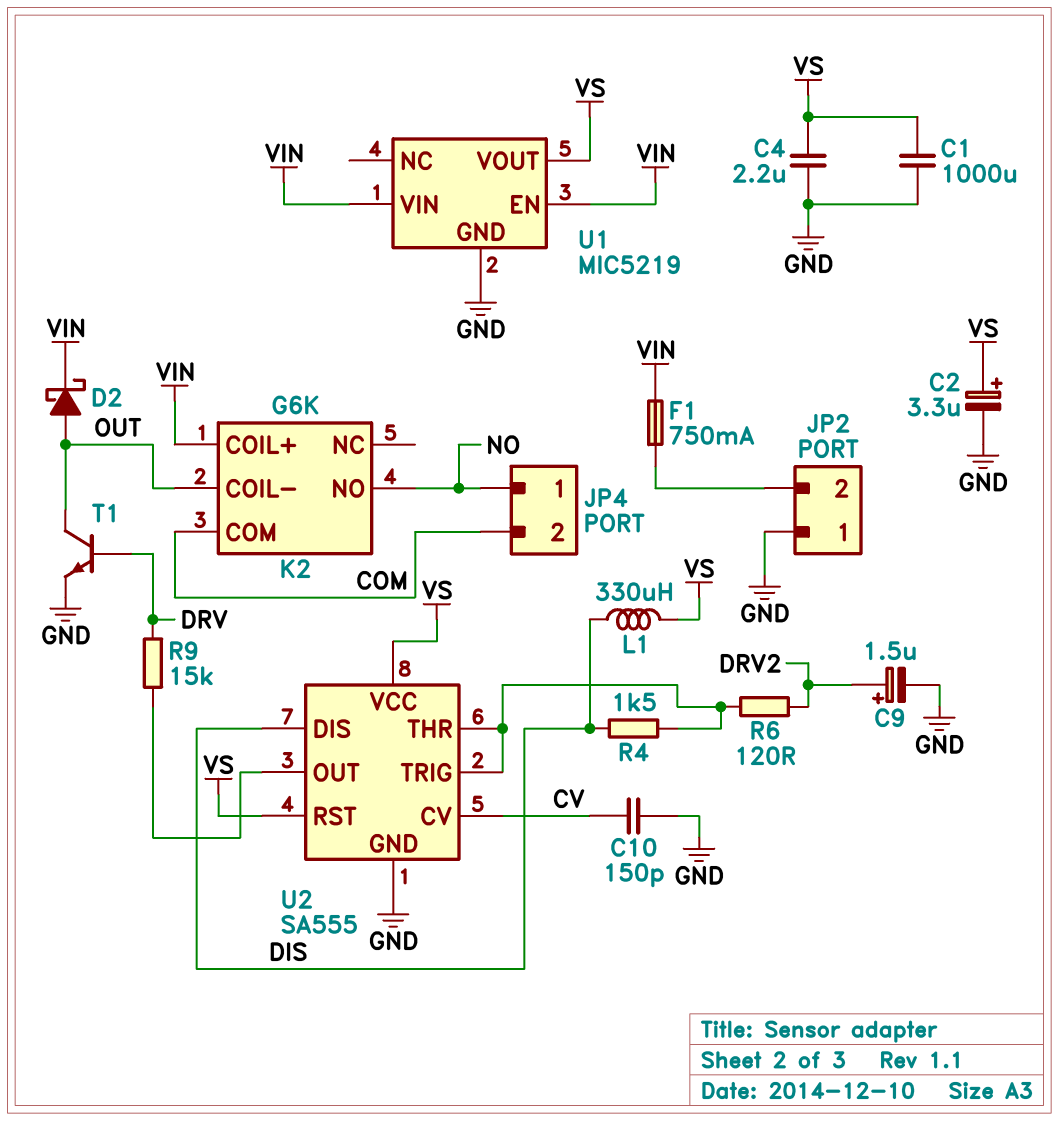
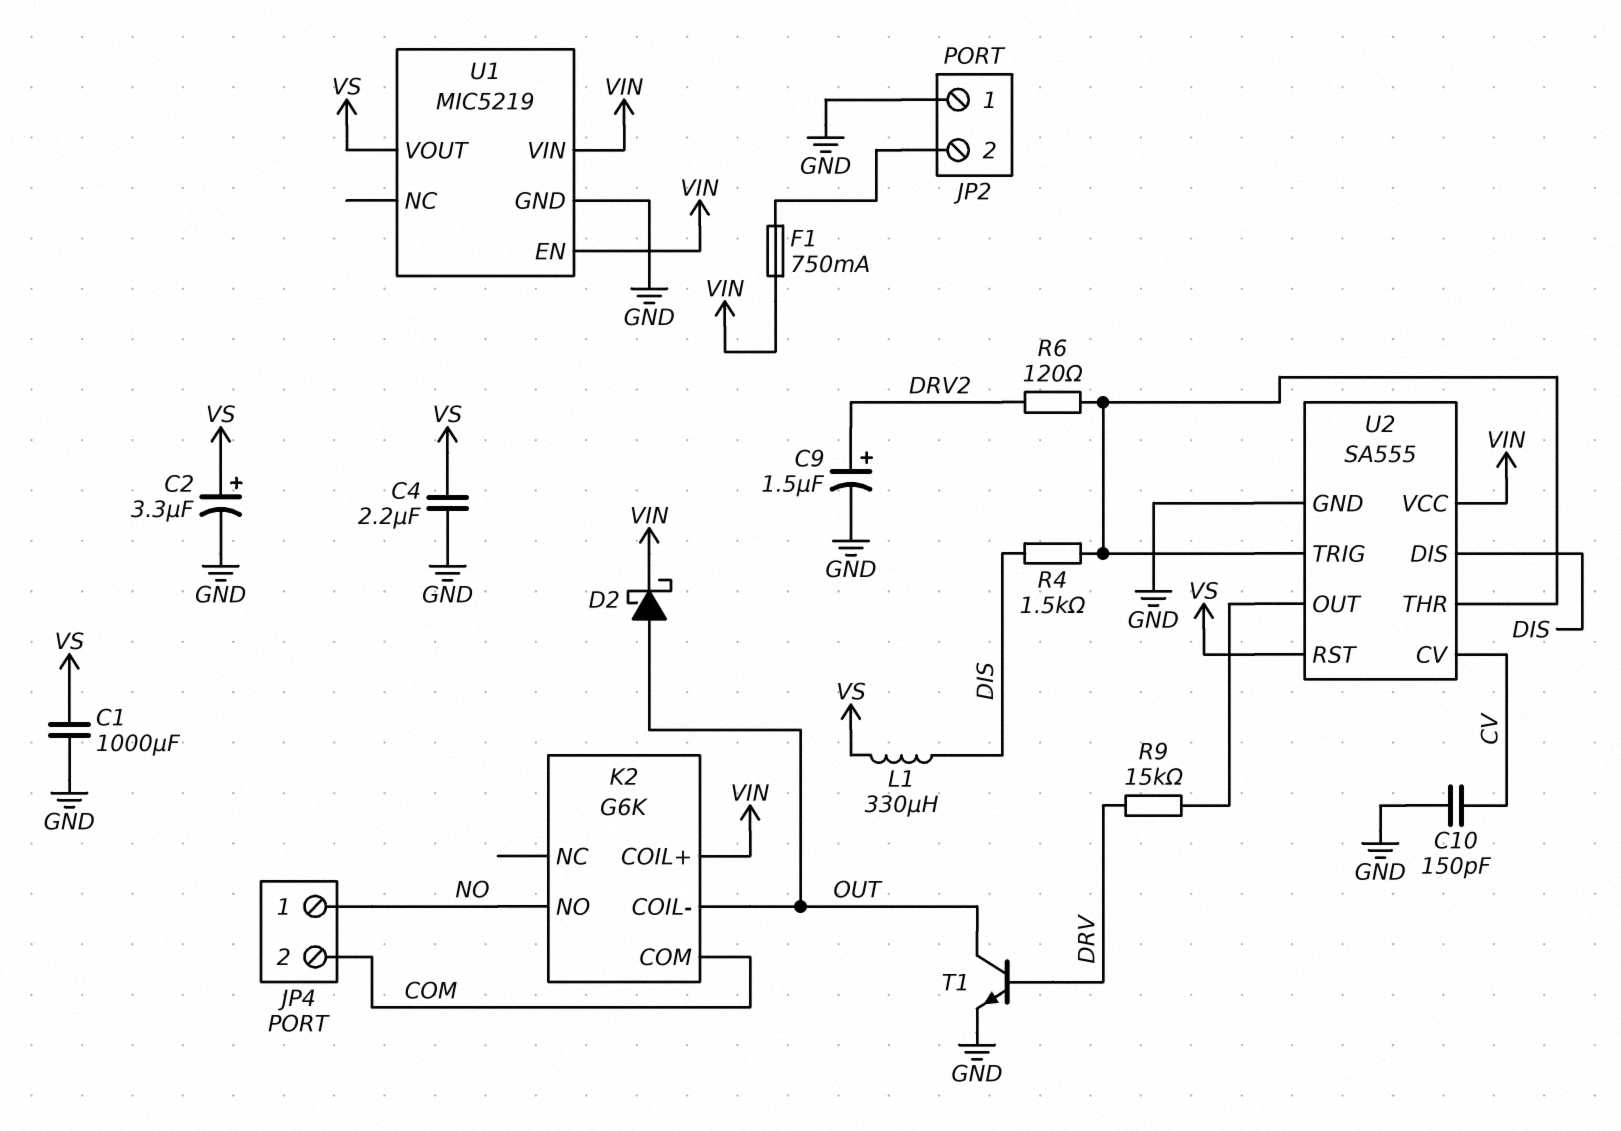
U2 pin VCC: VS -> VIN

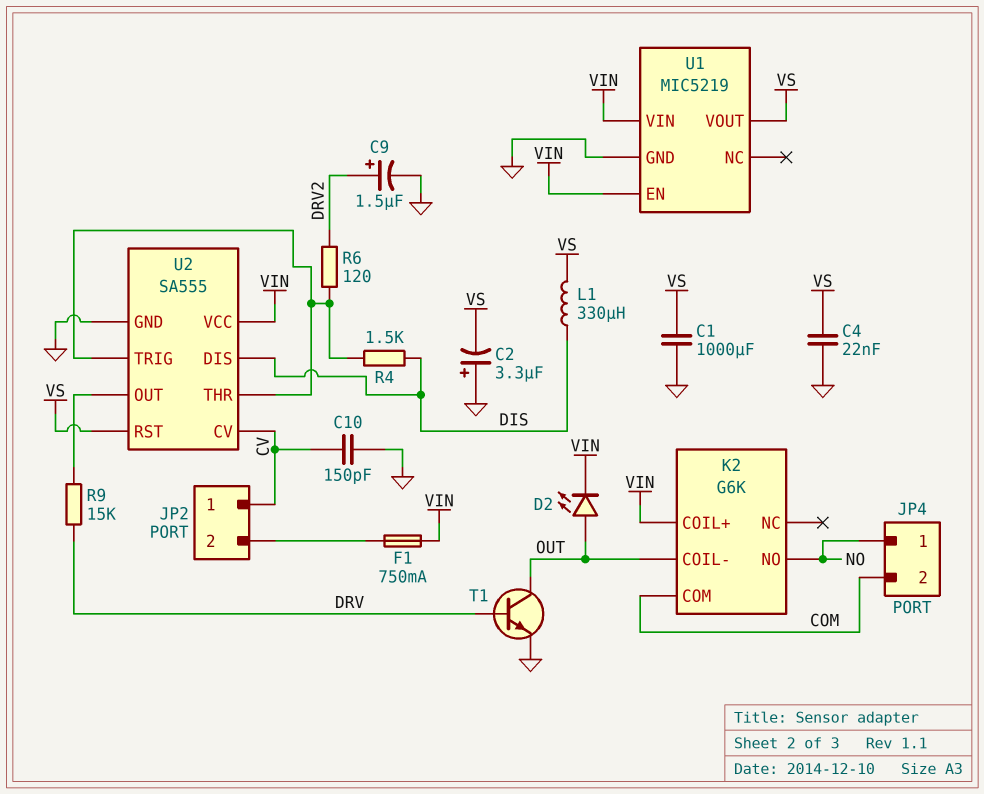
C2: 3.3uF (plus VS, minus GND) -> 3.3uF (plus GND, minus VS)
C4: 2.2uF (GND, VS) -> 22nF (GND, VS)
D2: schottky (A OUT, K VIN) -> LED (A OUT, K VIN)
JP2 pin 1: GND -> CV

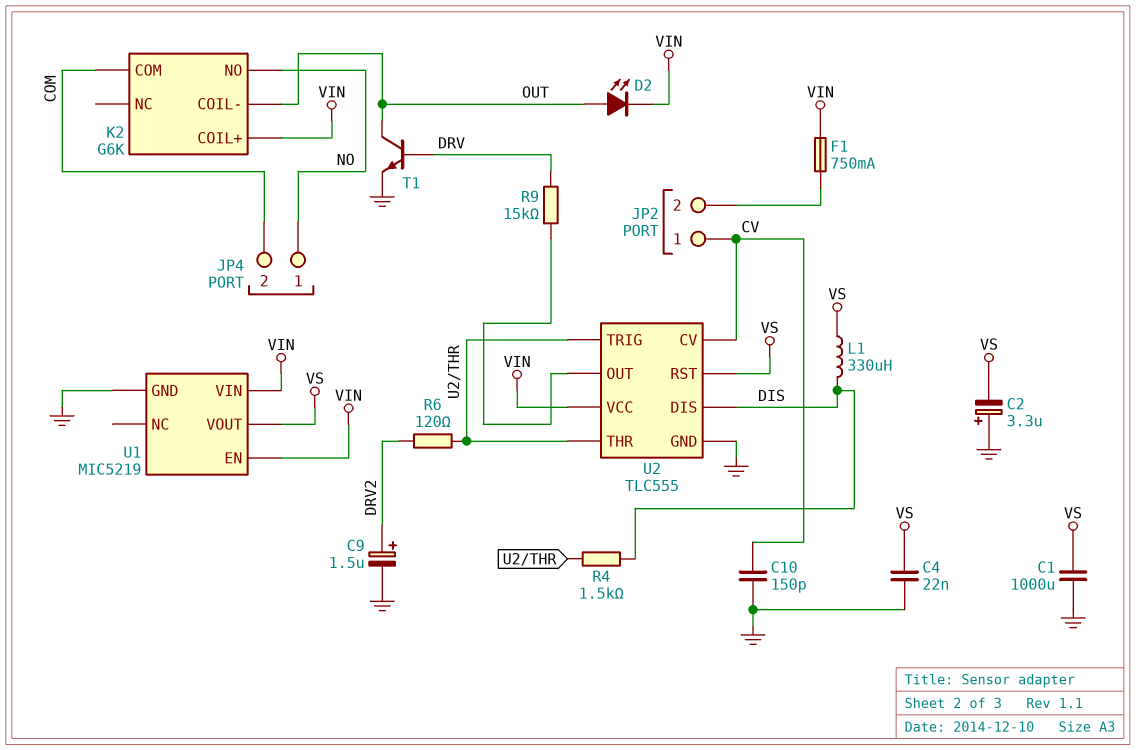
U2: SA555 -> TLC555

